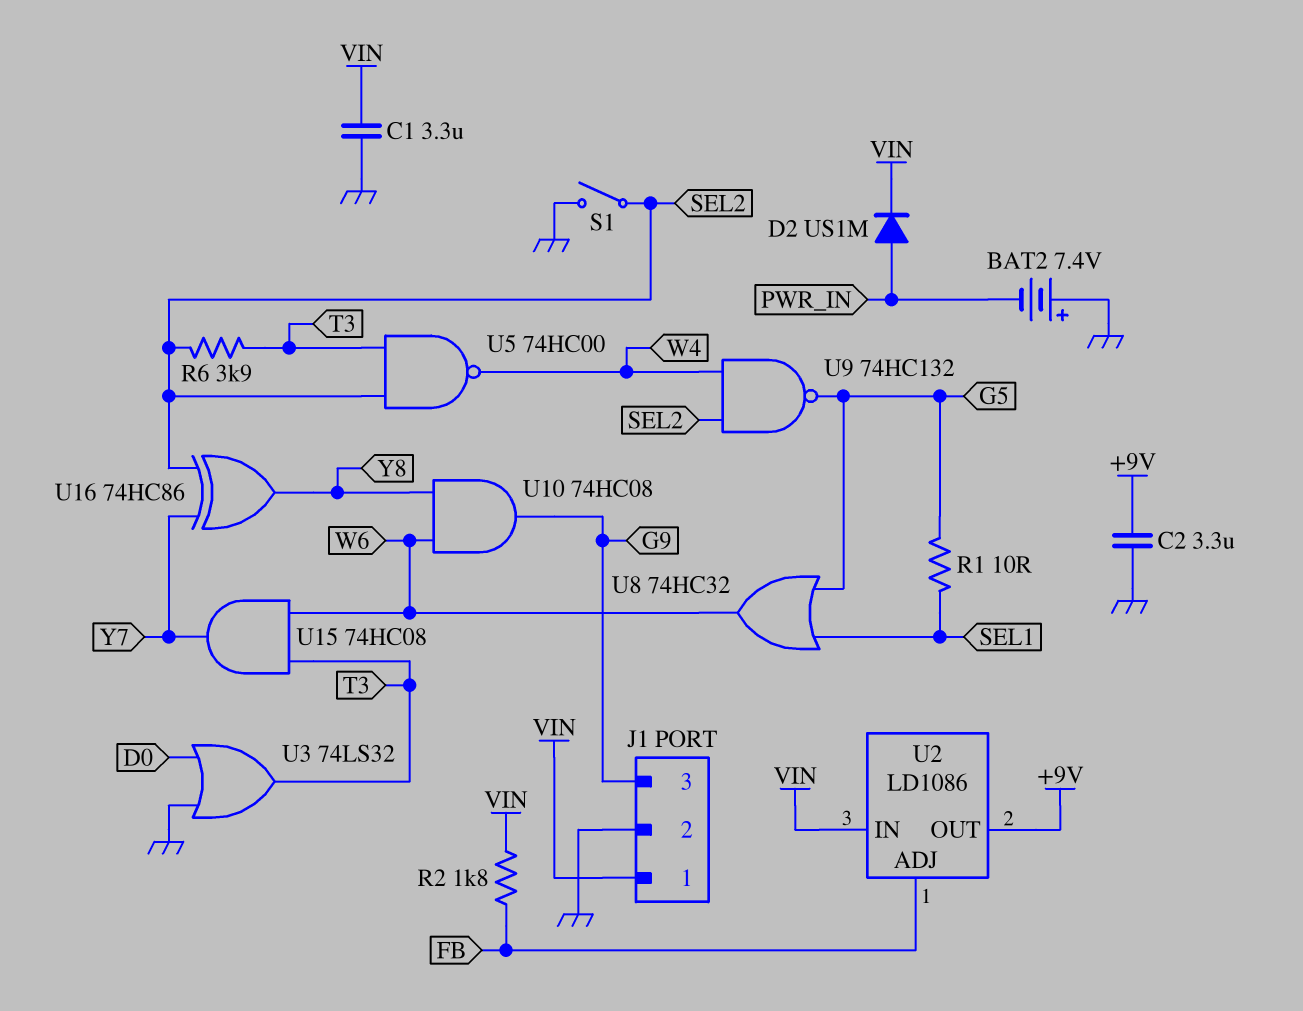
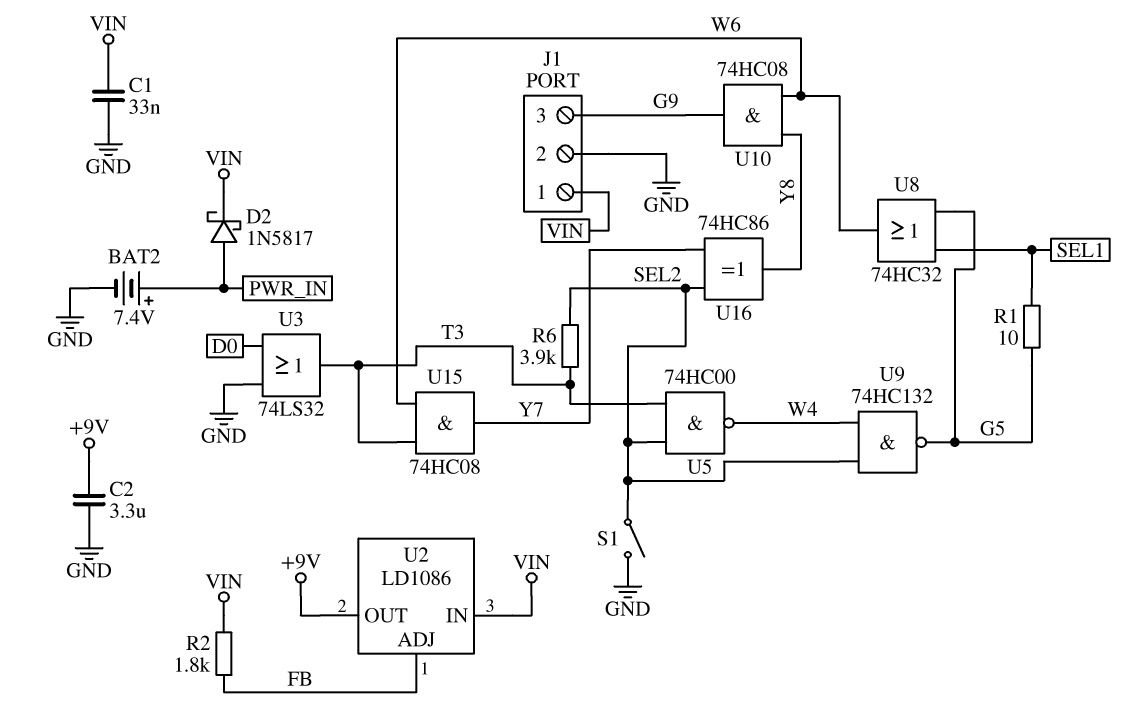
BAT2: 7.4V (plus GND, minus PWR_IN) -> 7.4V (plus PWR_IN, minus GND)
C1: 3.3uF (GND, VIN) -> 33nF (GND, VIN)
D2: diode US1M (A PWR_IN, K VIN) -> schottky 1N5817 (A PWR_IN, K VIN)

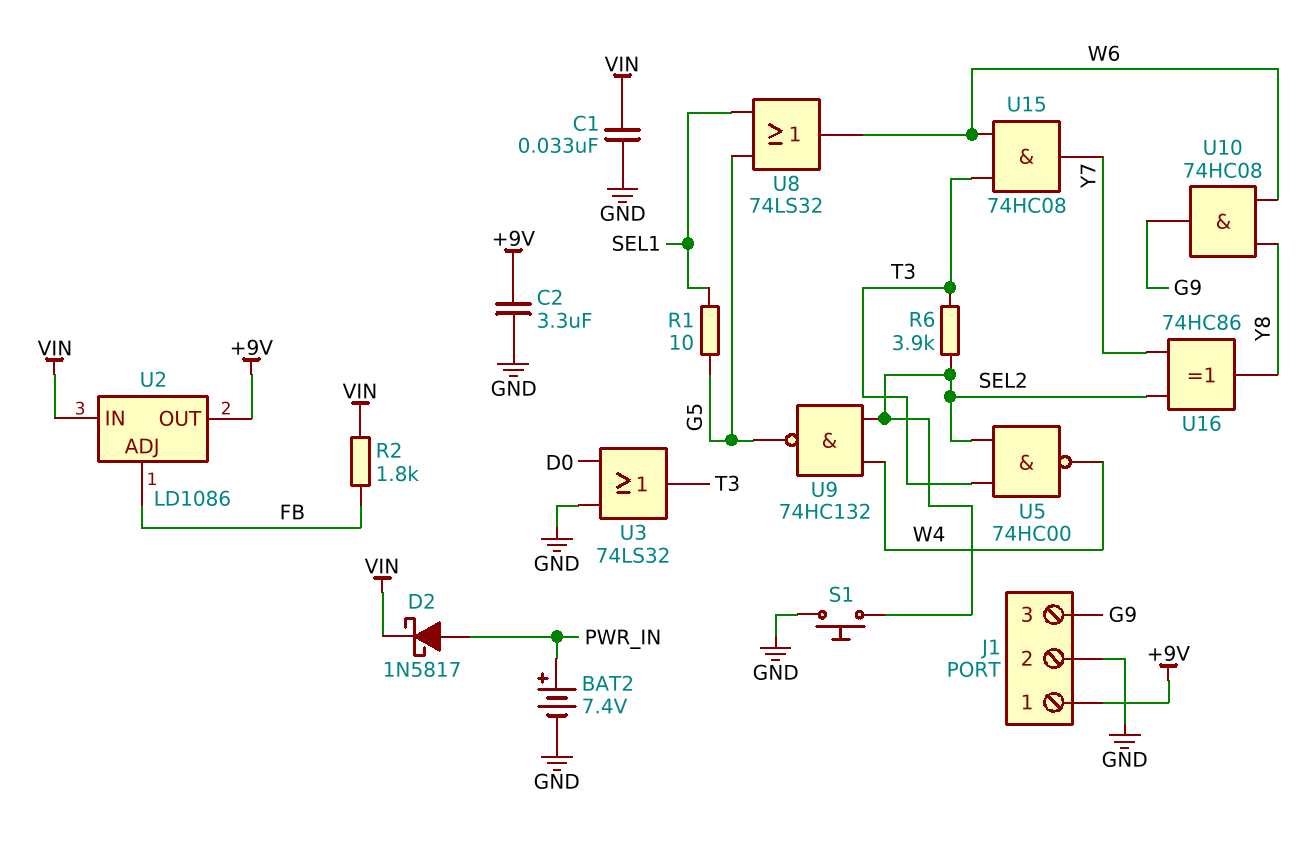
J1 pin 1: VIN -> +9V
S1: switch (GND, SEL2) -> button (GND, SEL2)
U8: OR 74HC32 (in G5, in SEL1, out W6) -> OR 74LS32 (in G5, in SEL1, out W6)

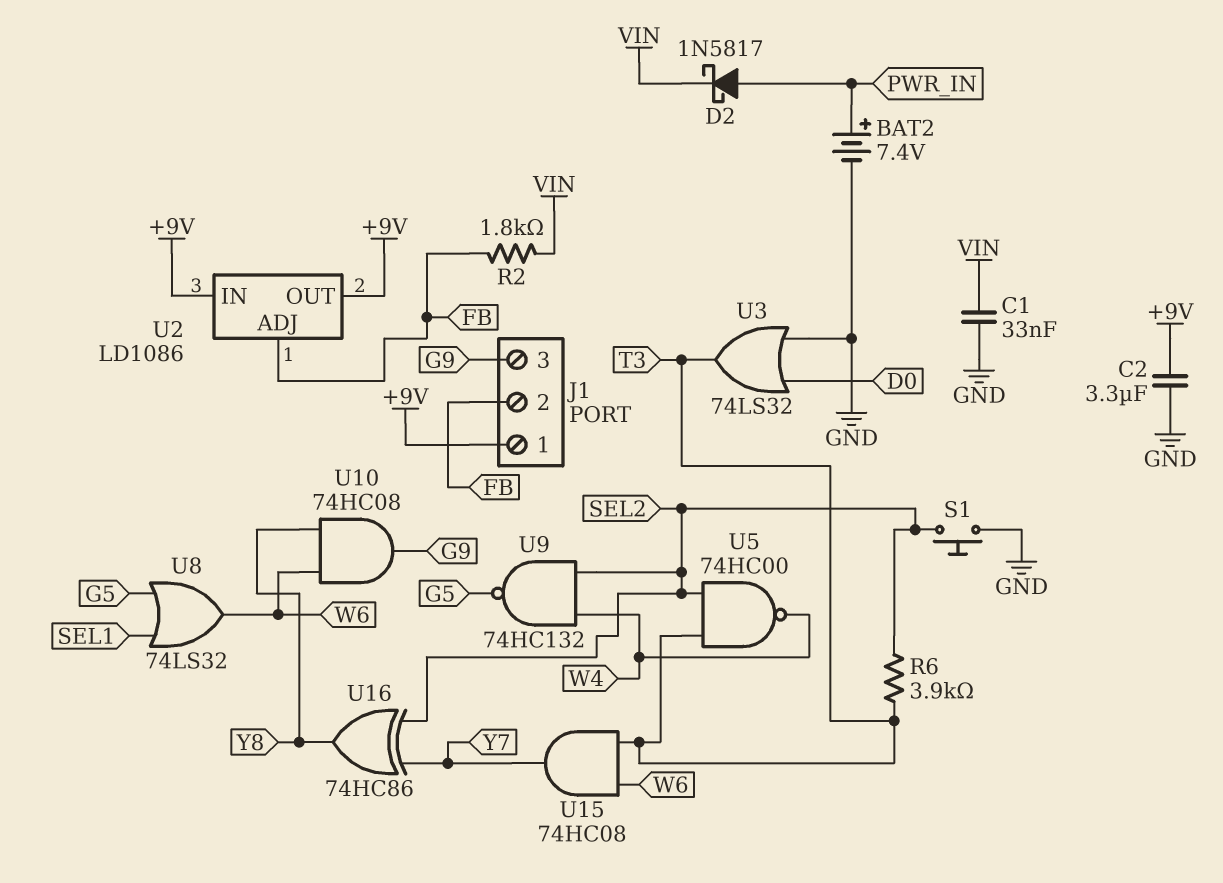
J1 pin 2: GND -> FB
R1: 10 (G5, SEL1) -> none
U2 pin IN: VIN -> +9V

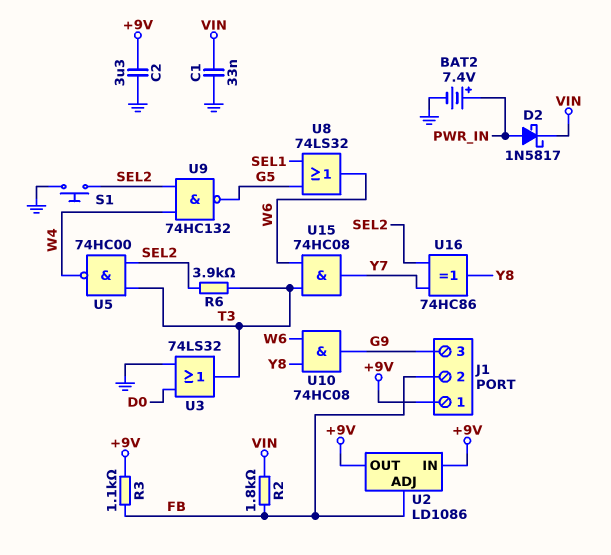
R3: none -> 1.1k (+9V, FB)

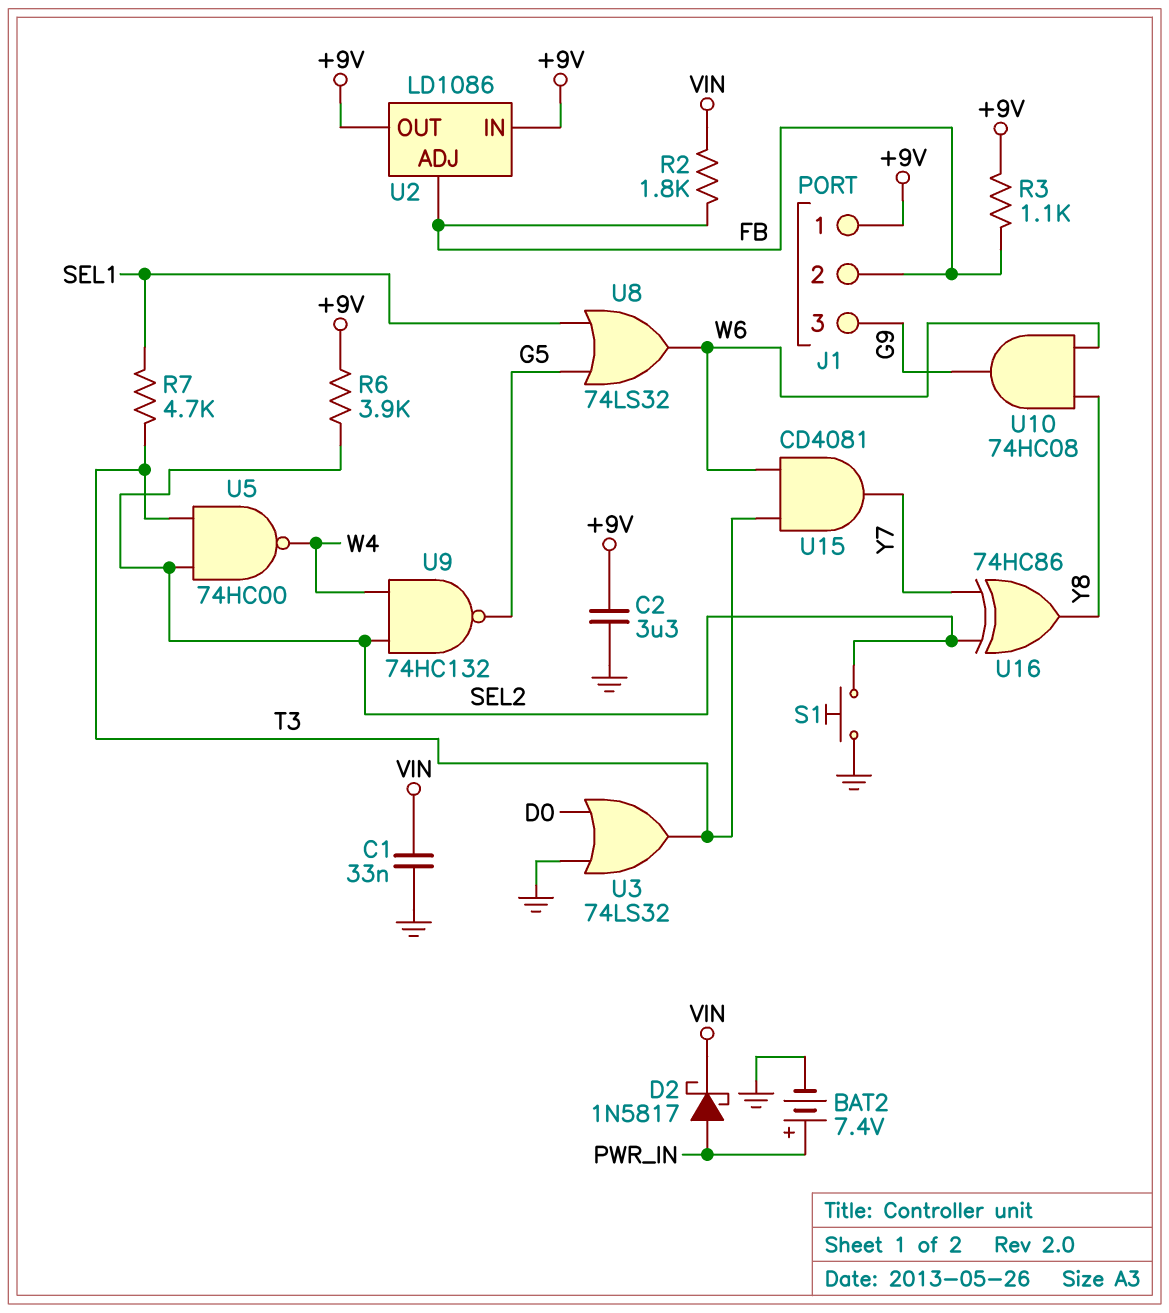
R6: 3.9k (SEL2, T3) -> 3.9k (+9V, SEL2)
R7: none -> 4.7k (SEL1, T3)
U15: AND 74HC08 (in T3, in W6, out Y7) -> AND CD4081 (in T3, in W6, out Y7)

